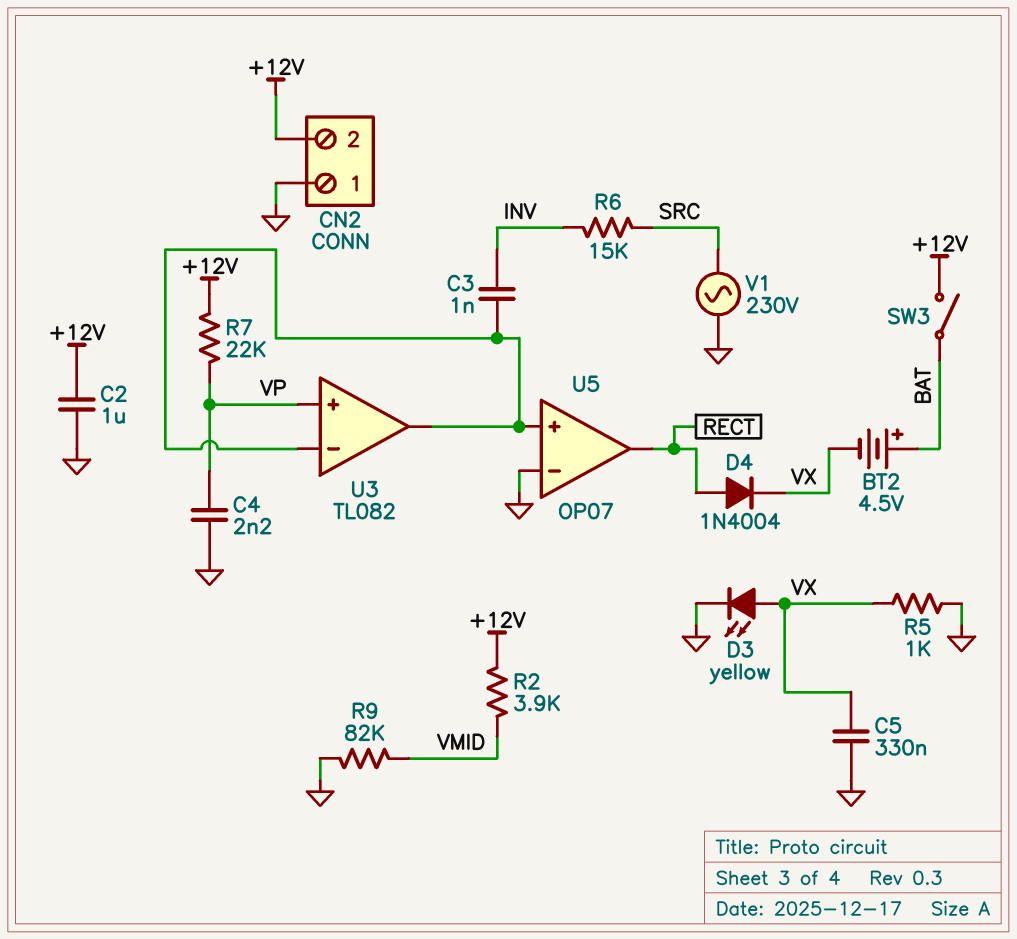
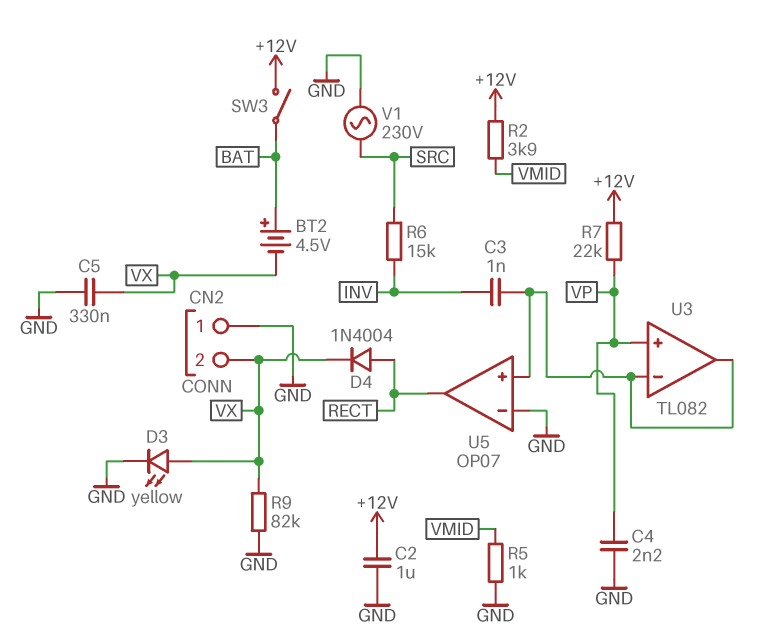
CN2 pin 2: +12V -> VX
R5: 1k (GND, VX) -> 1k (GND, VMID)
R9: 82k (GND, VMID) -> 82k (GND, VX)

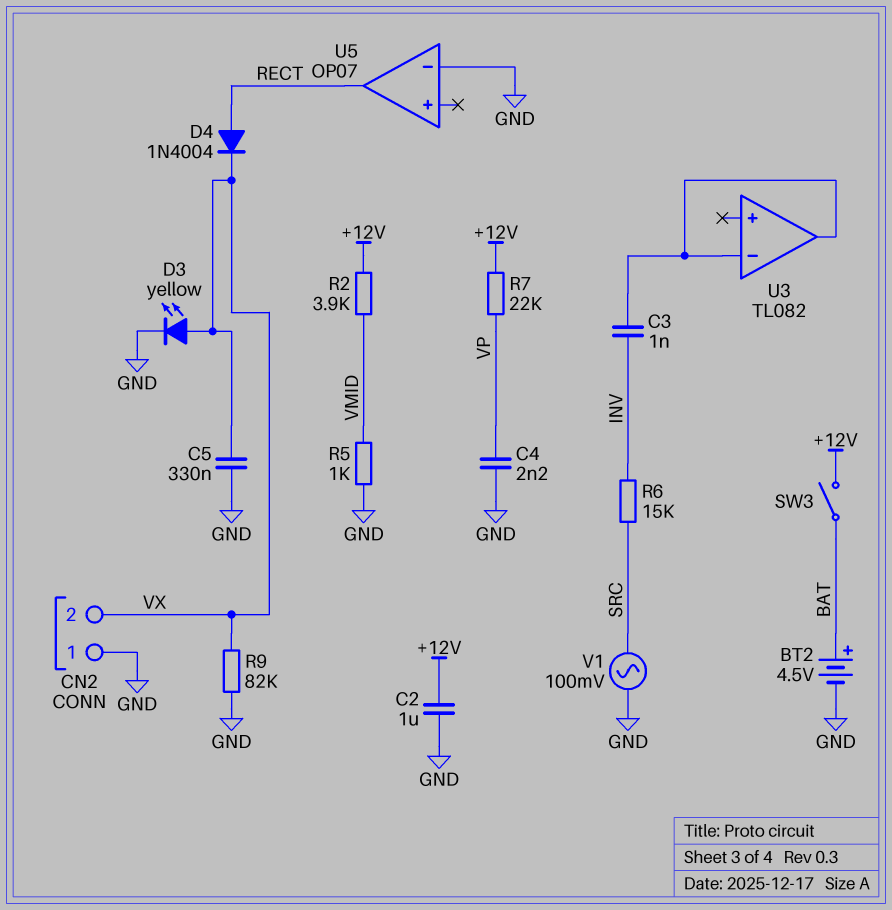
BT2: 4.5V (plus BAT, minus VX) -> 4.5V (plus BAT, minus GND)
U3 pin in+: VP -> none
U5 pin in+: U3/in- -> none
V1: AC 230V (GND, SRC) -> AC 100mV (GND, SRC)

